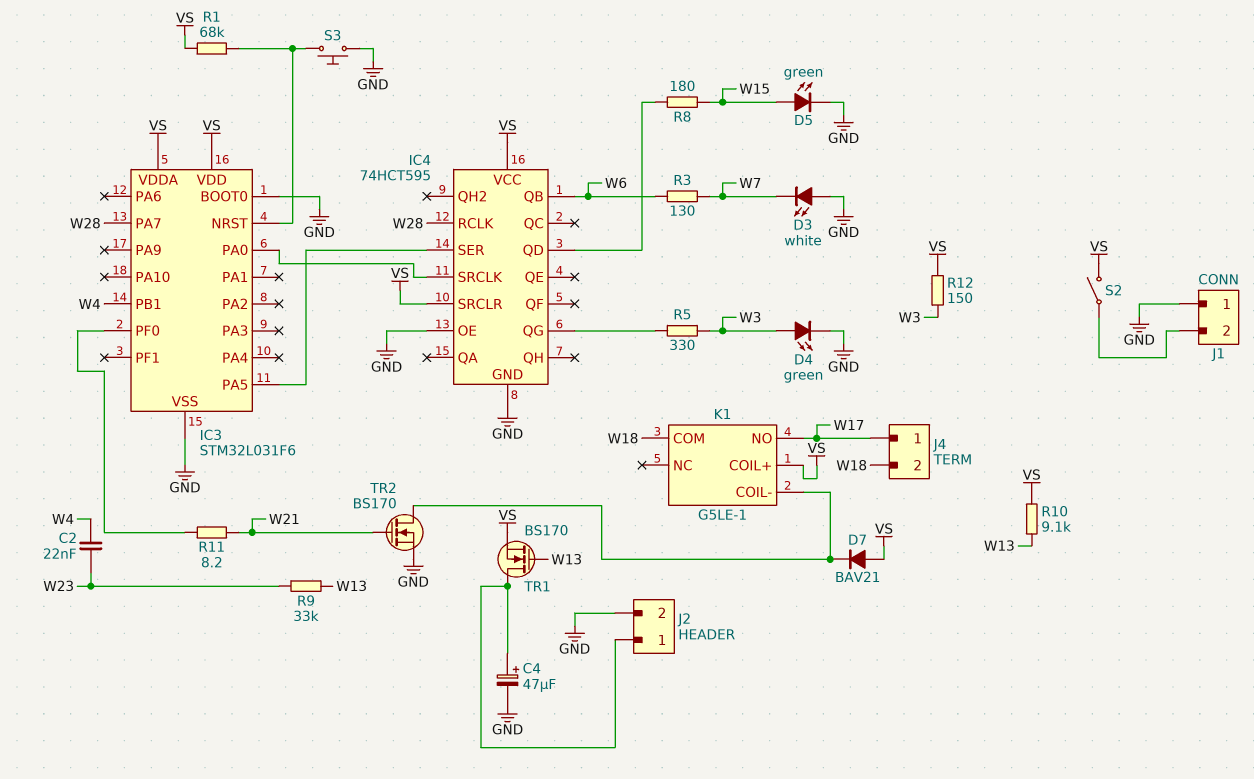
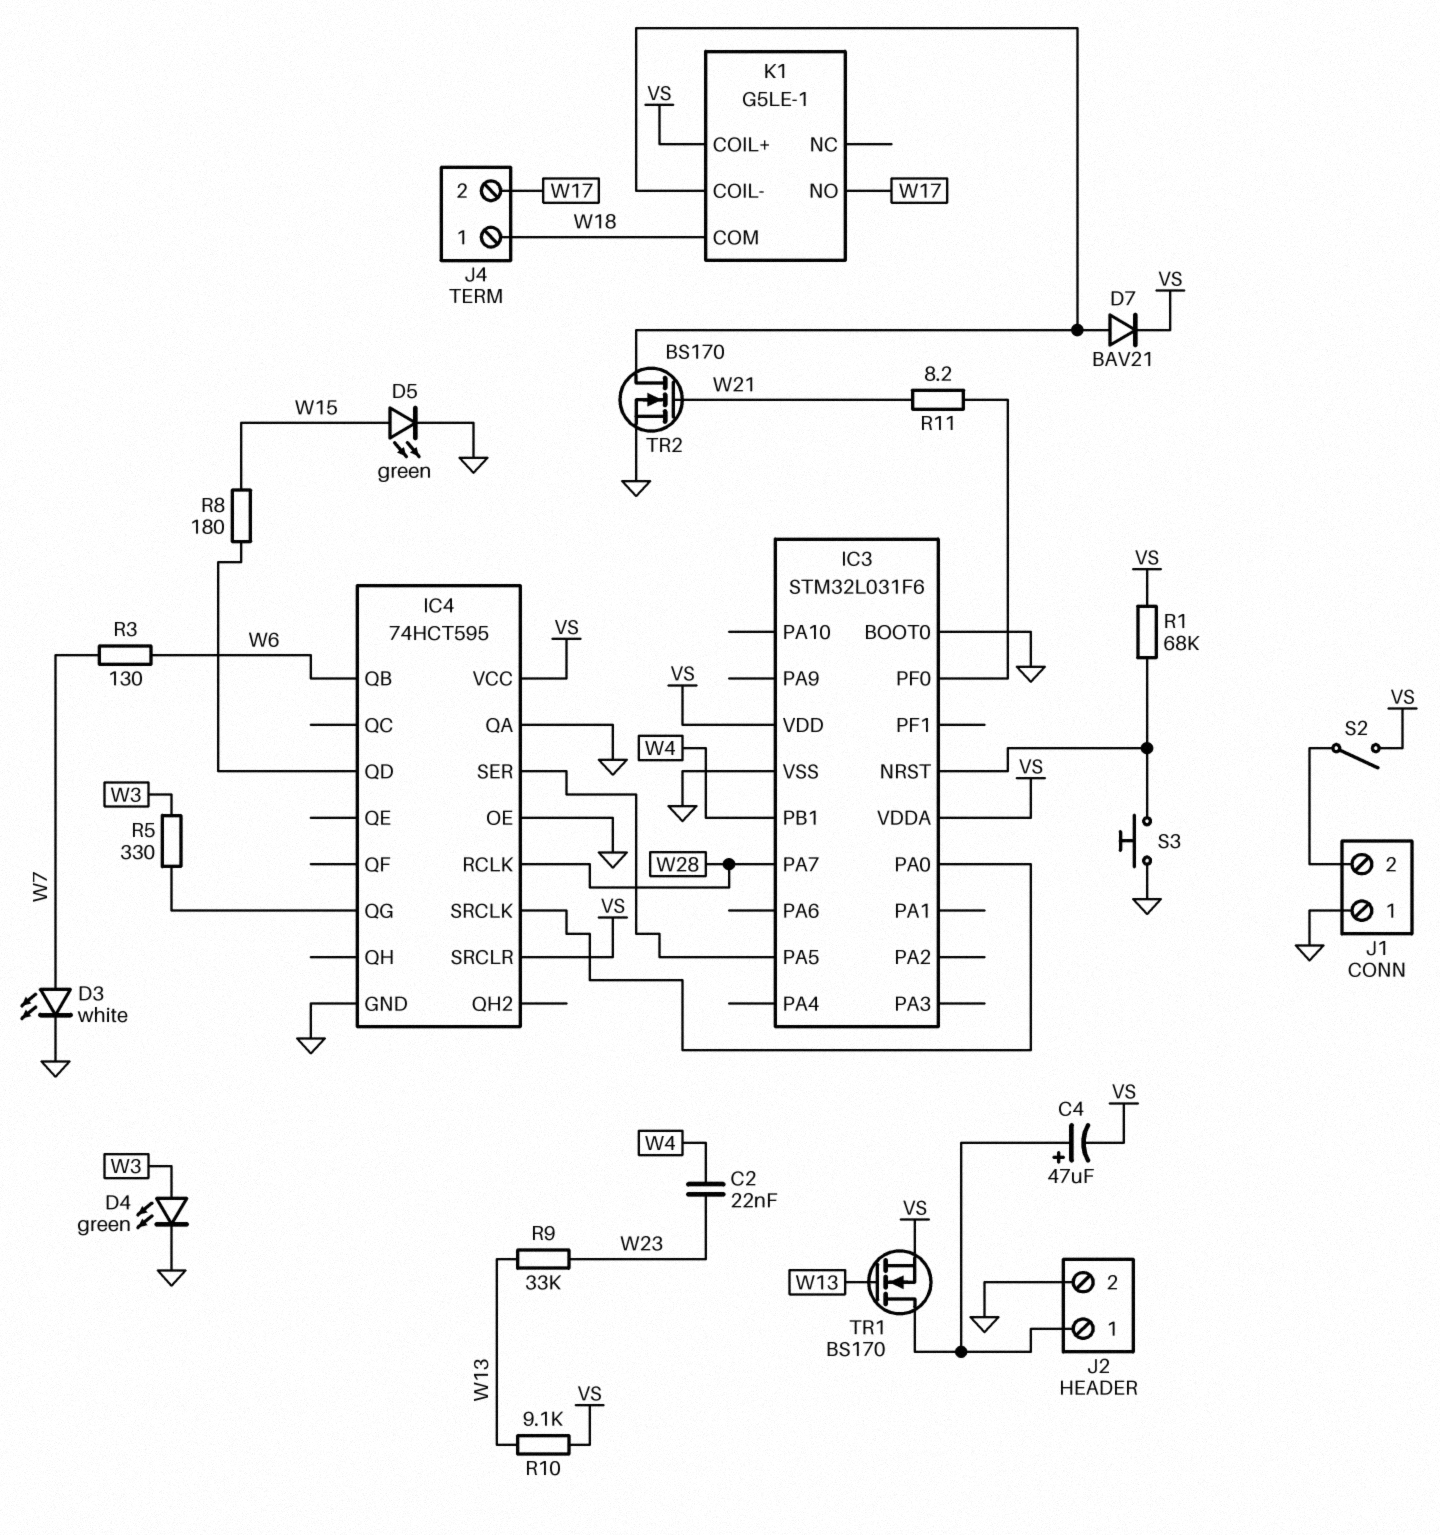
C4: 47uF (plus J2/1, minus GND) -> 47uF (plus J2/1, minus VS)
D3: LED white (A GND, K W7) -> LED white (A W7, K GND)
D7: diode BAV21 (A VS, K K1/COIL-) -> diode BAV21 (A K1/COIL-, K VS)
IC4 pin QA: none -> GND
J4 pin 1: W17 -> W18
J4 pin 2: W18 -> W17
R12: 150 (VS, W3) -> none

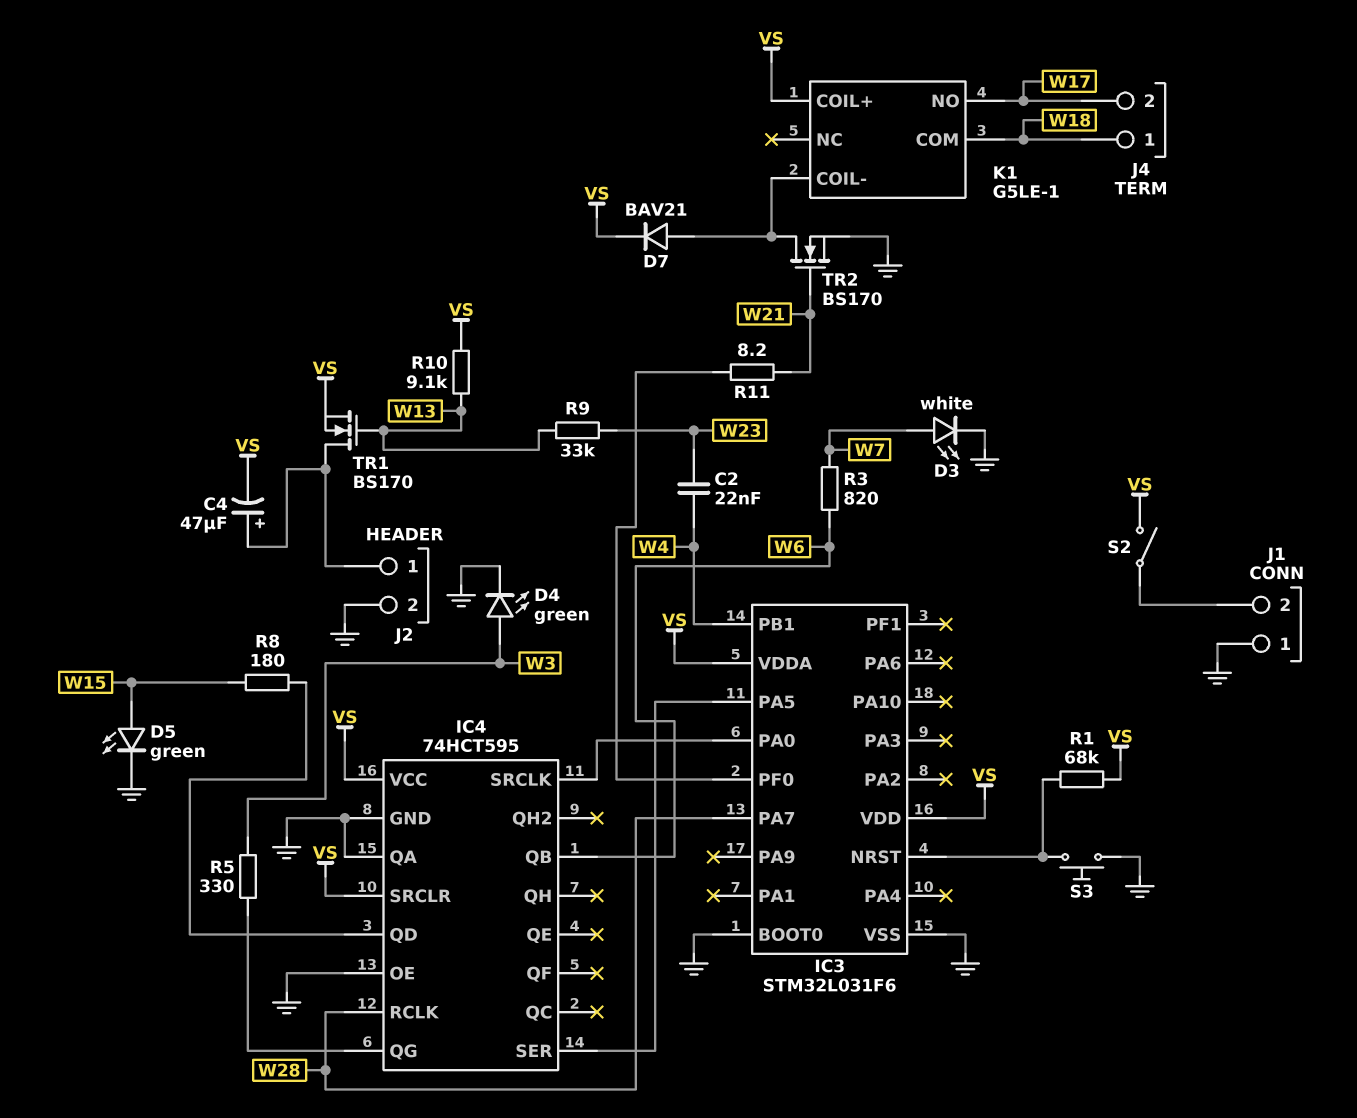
R3: 130 (W6, W7) -> 820 (W6, W7)

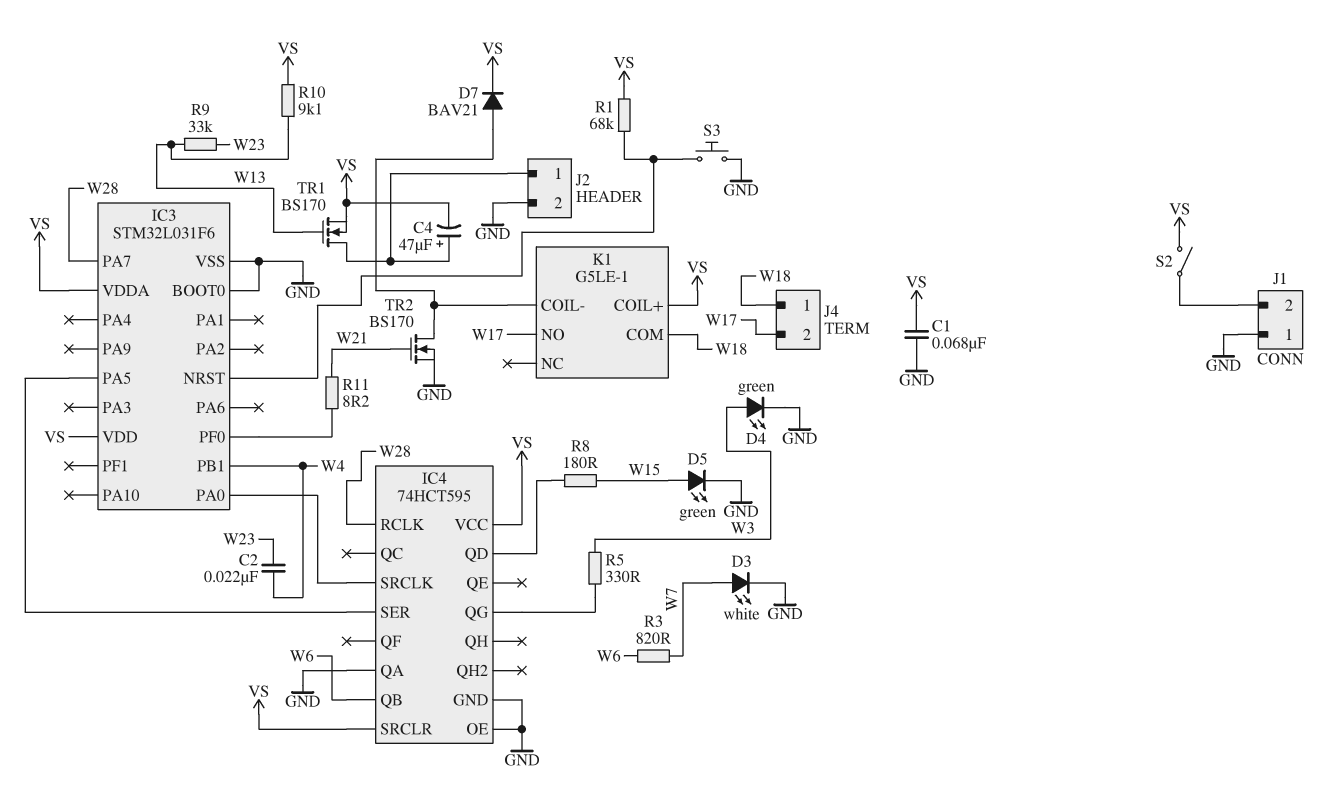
C1: none -> 68nF (GND, VS)

